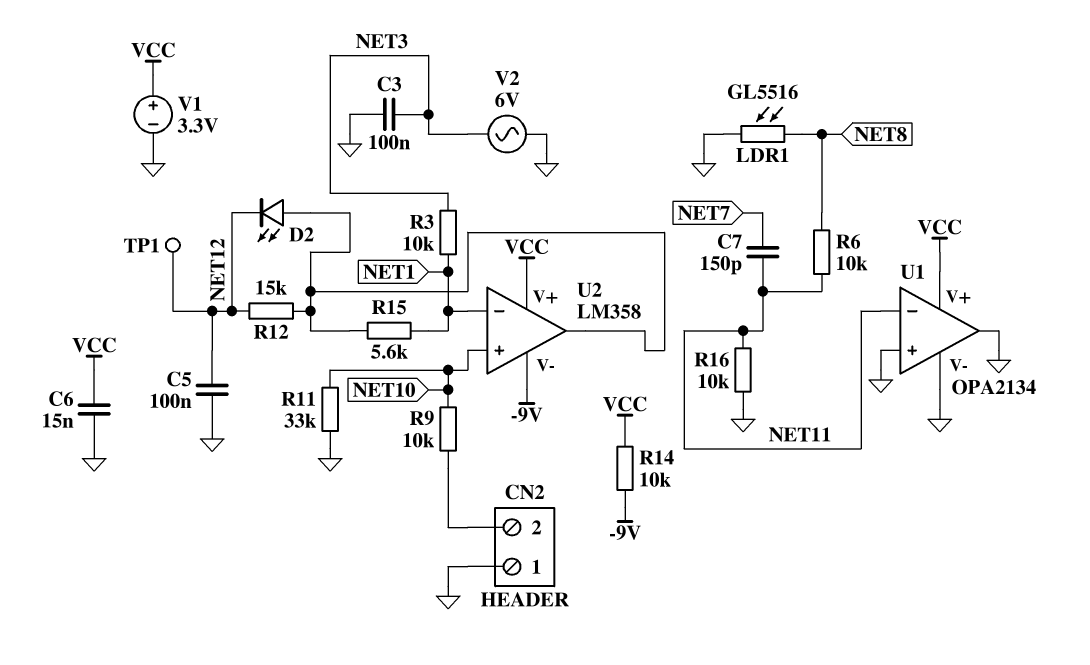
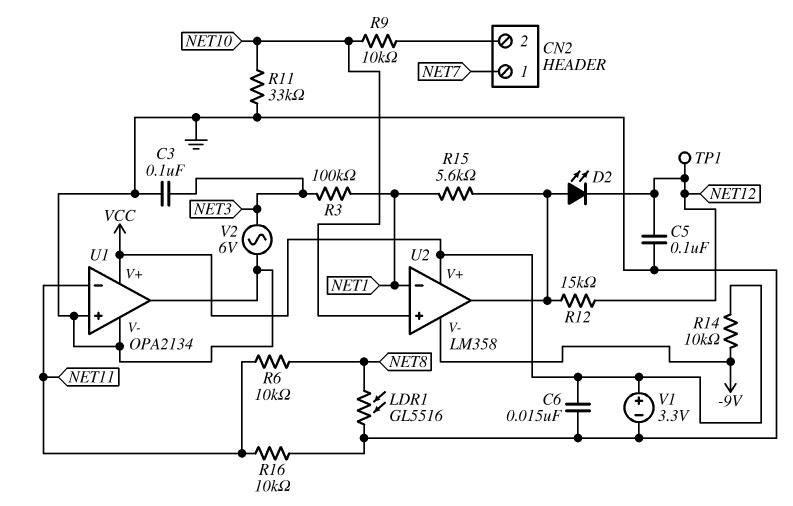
C7: 150pF (NET7, NET11) -> none
CN2 pin 1: GND -> NET7
R3: 10k (NET1, NET3) -> 100k (NET1, NET3)

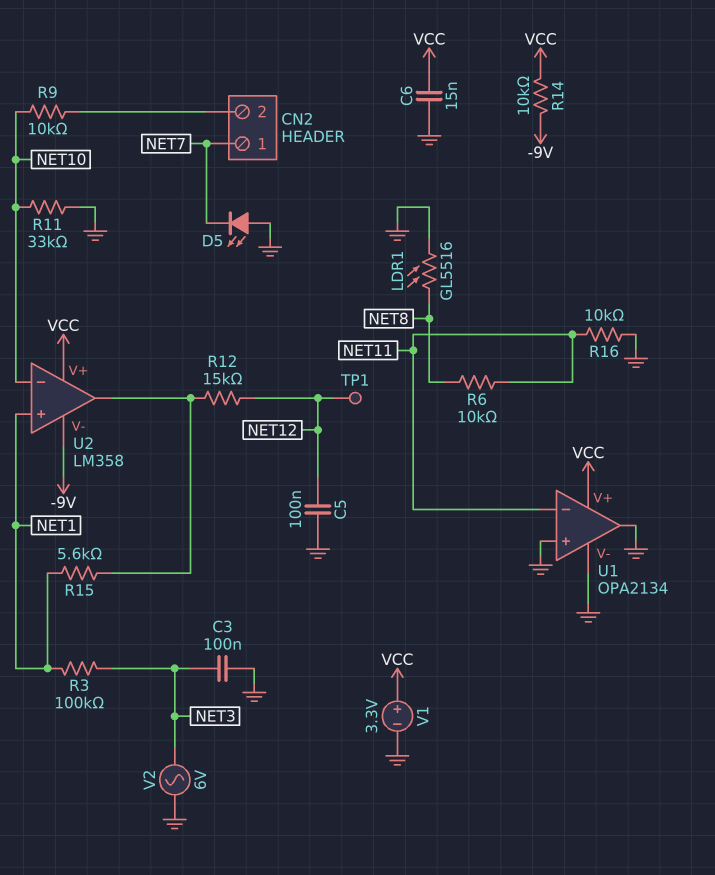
D2: LED (A U2/out, K NET12) -> none
D5: none -> LED (A GND, K NET7)
U2 pin in+: NET10 -> NET1
U2 pin in-: NET1 -> NET10

